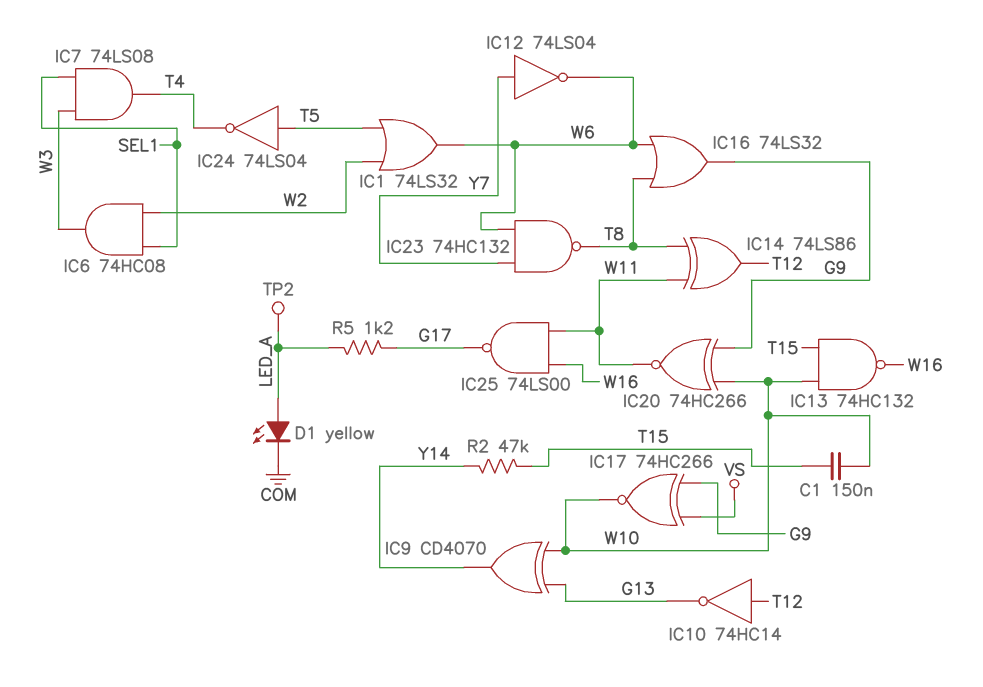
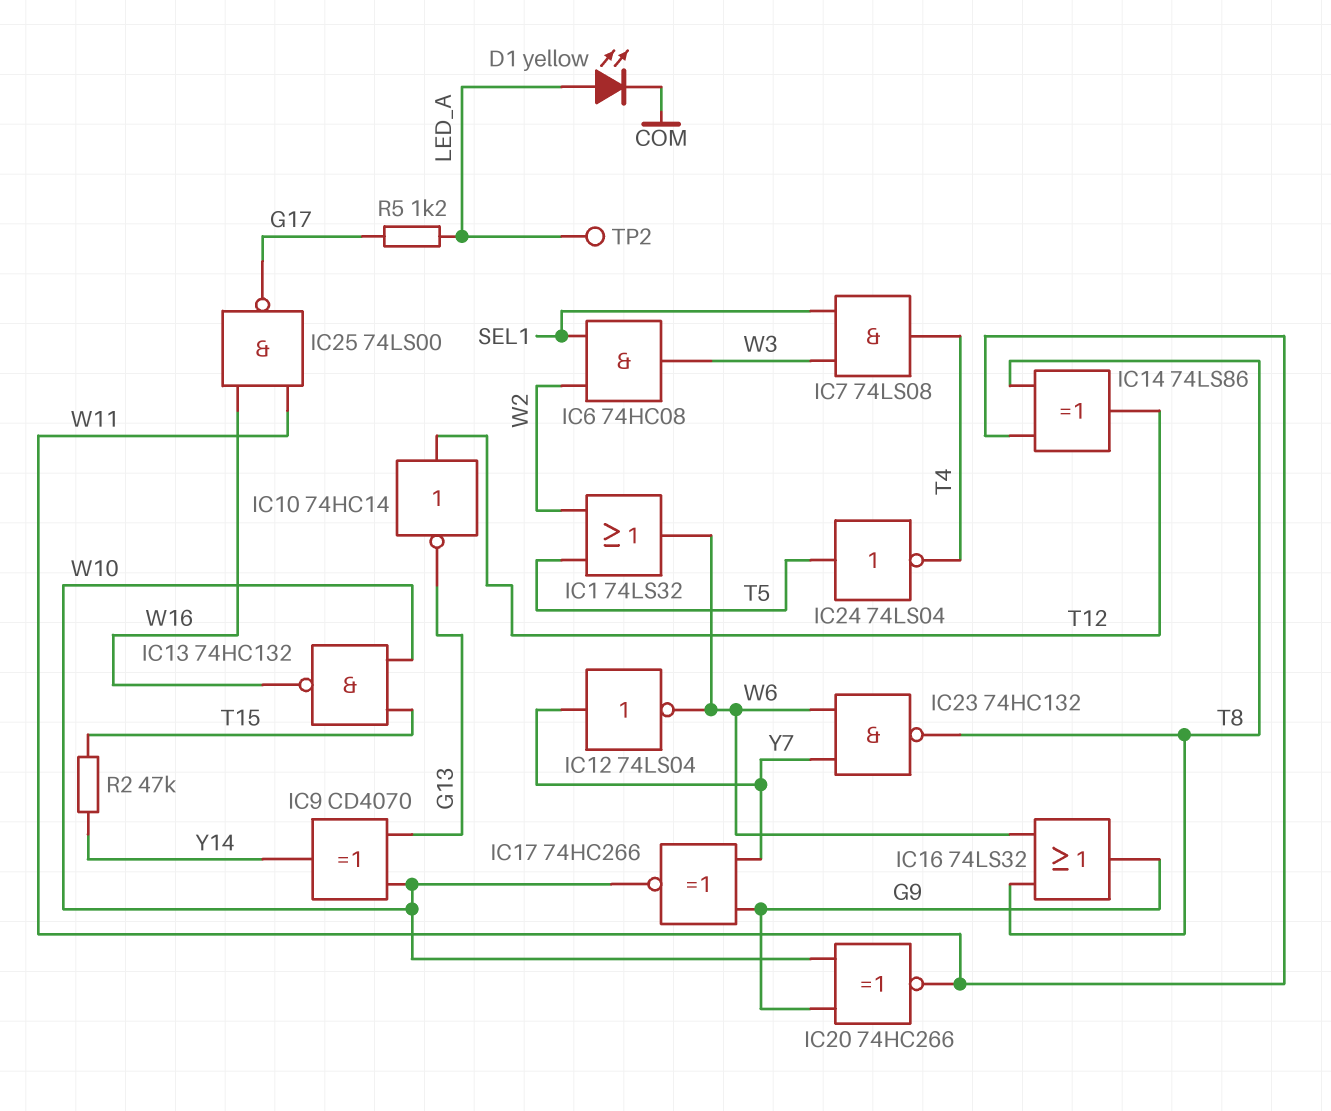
C1: 150nF (T15, W10) -> none
IC17: XNOR 74HC266 (in G9, in VS, out W10) -> XNOR 74HC266 (in G9, in Y7, out W10)

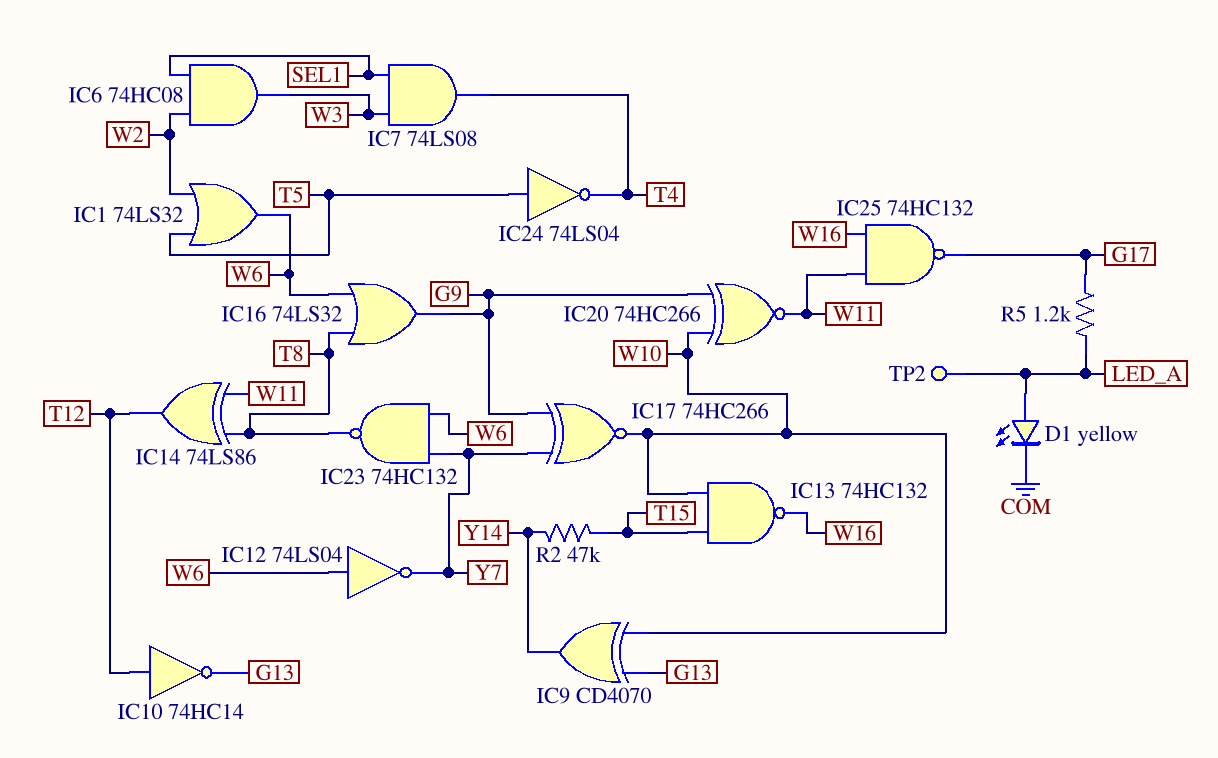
IC12: NOT 74LS04 (in Y7, out W6) -> NOT 74LS04 (in W6, out Y7)
IC25: NAND 74LS00 (in W11, in W16, out G17) -> NAND 74HC132 (in W11, in W16, out G17)

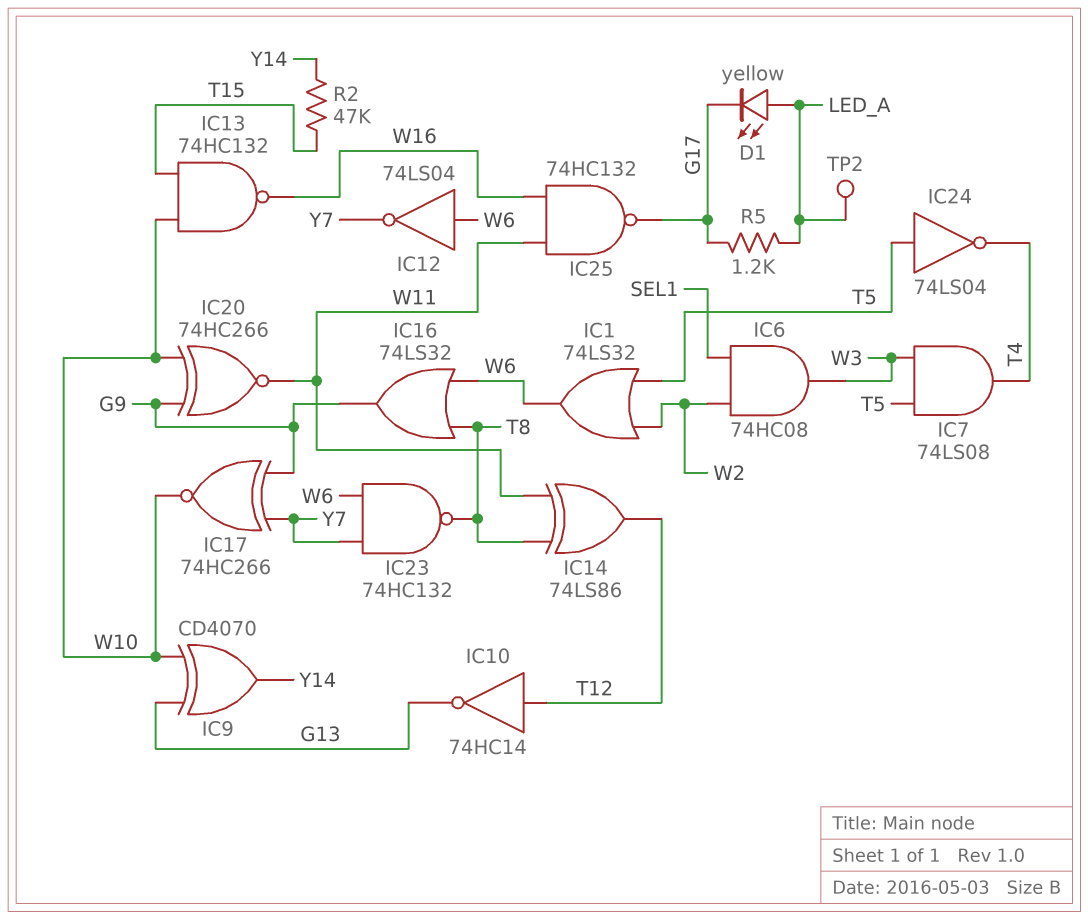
D1: LED yellow (A LED_A, K COM) -> LED yellow (A LED_A, K G17)
IC7: AND 74LS08 (in SEL1, in W3, out T4) -> AND 74LS08 (in T5, in W3, out T4)

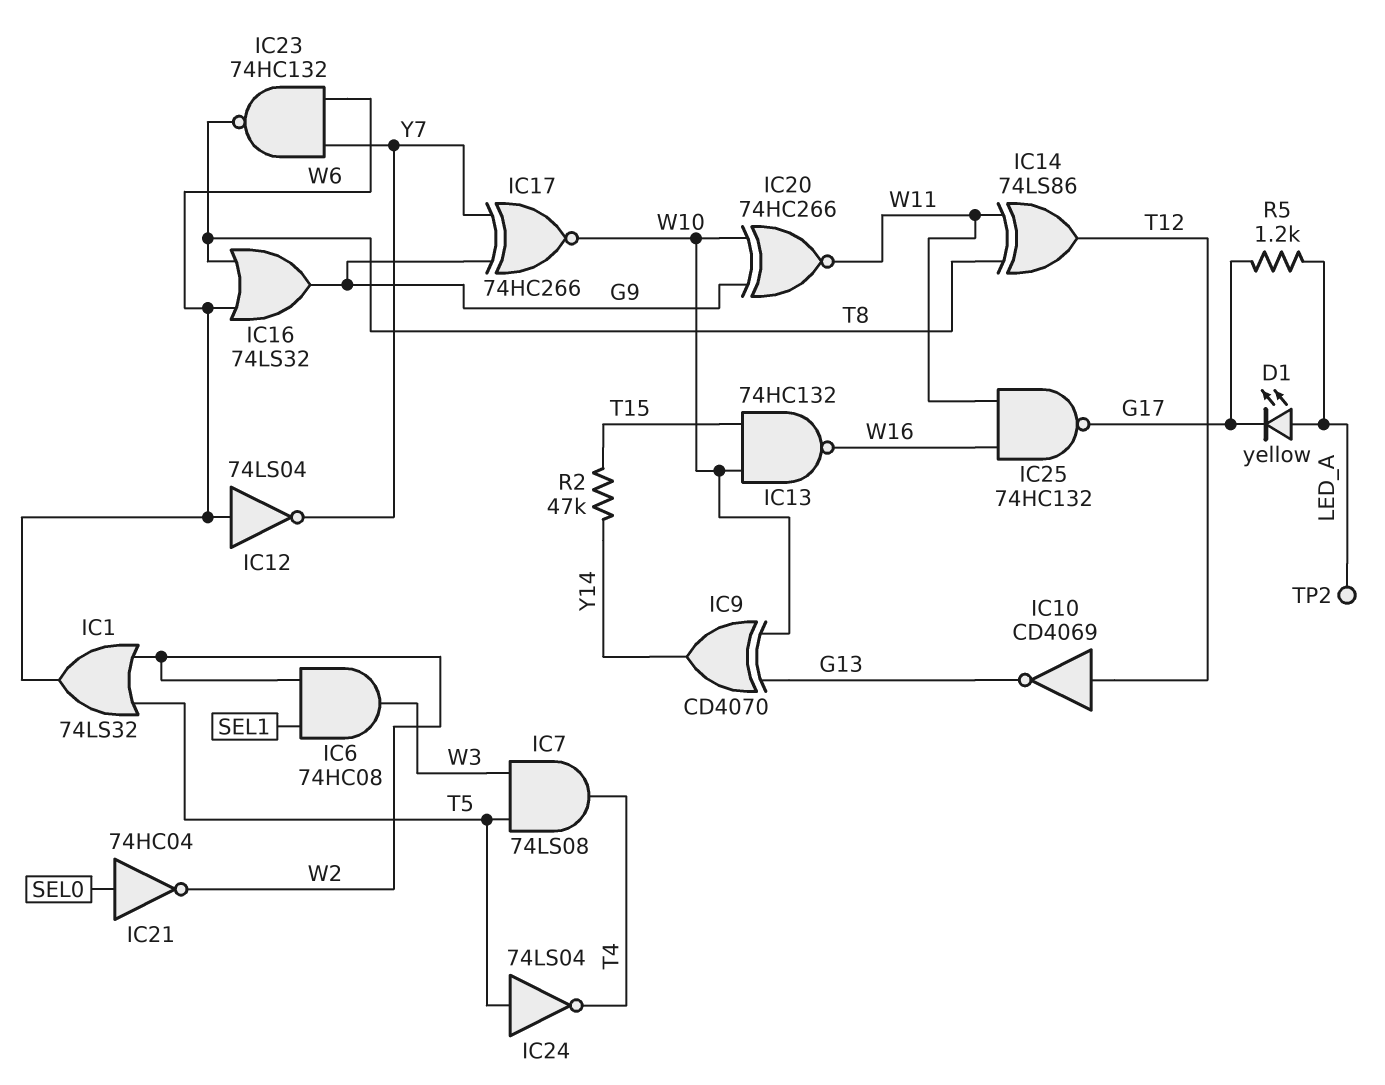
IC10: NOT 74HC14 (in T12, out G13) -> NOT CD4069 (in T12, out G13)
IC21: none -> NOT 74HC04 (in SEL0, out W2)

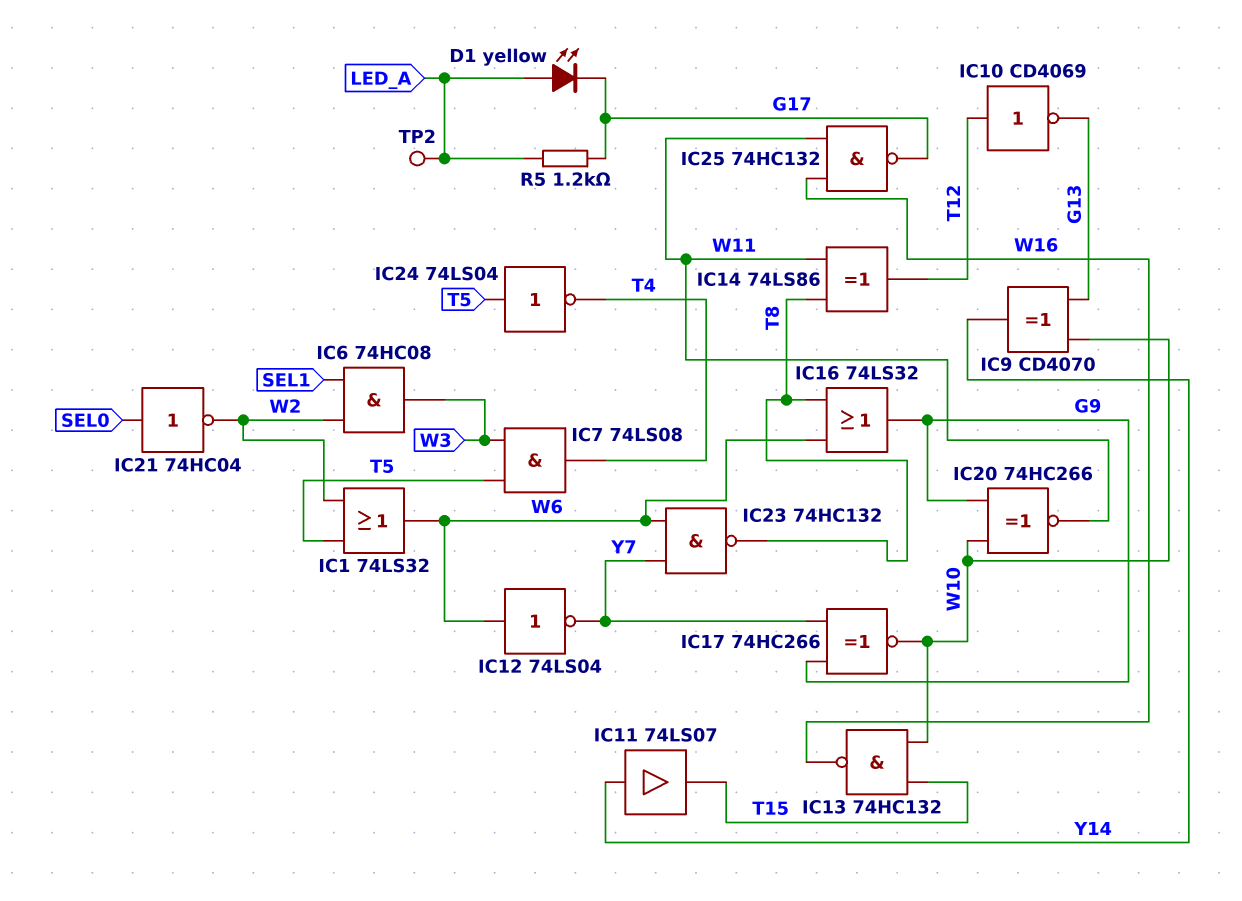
IC11: none -> buffer 74LS07 (in Y14, out T15)
R2: 47k (T15, Y14) -> none

